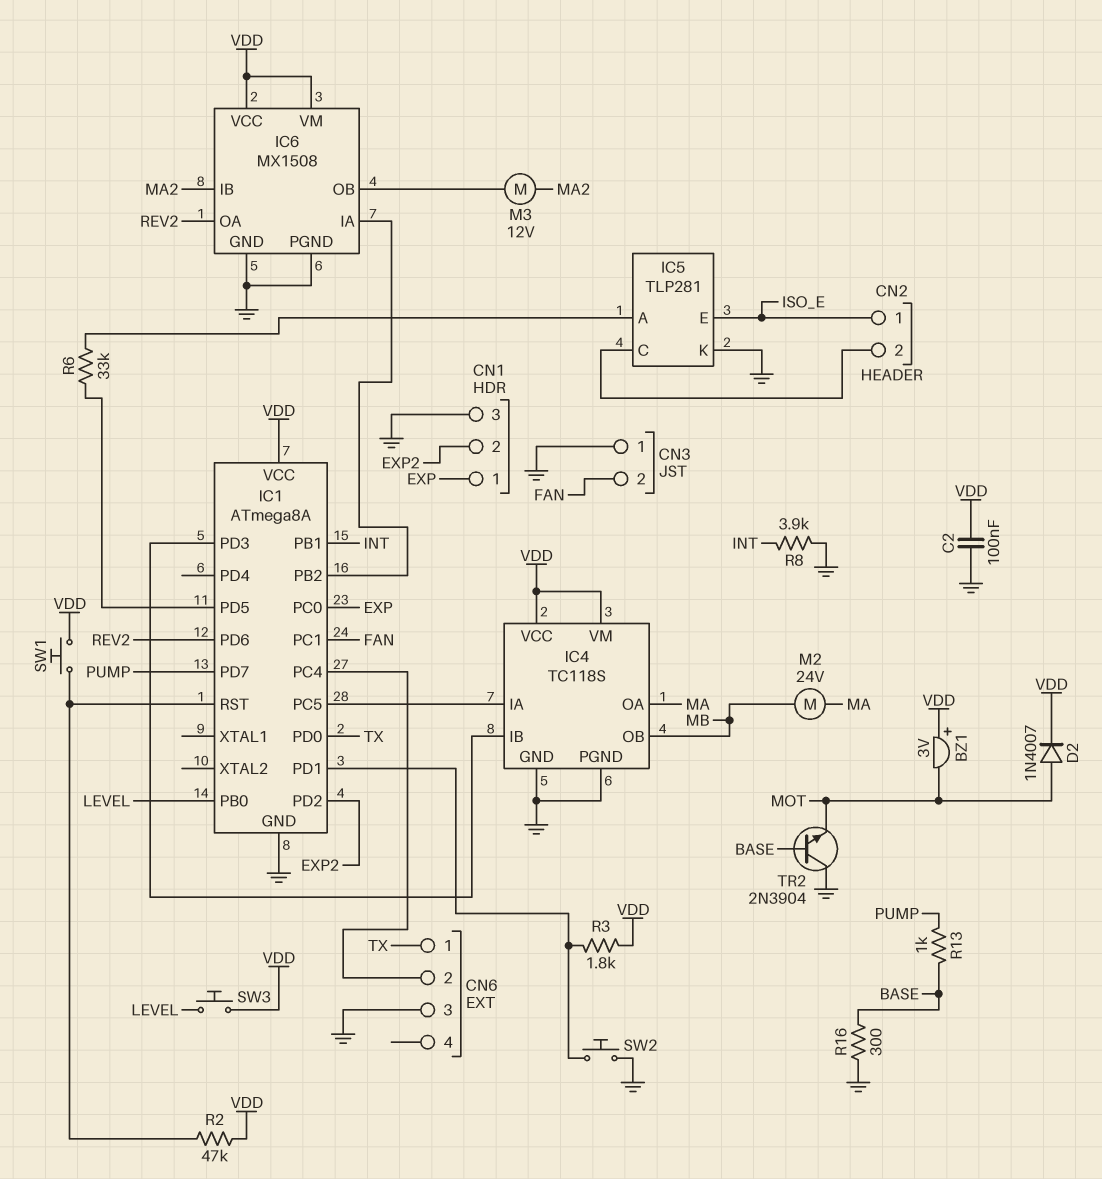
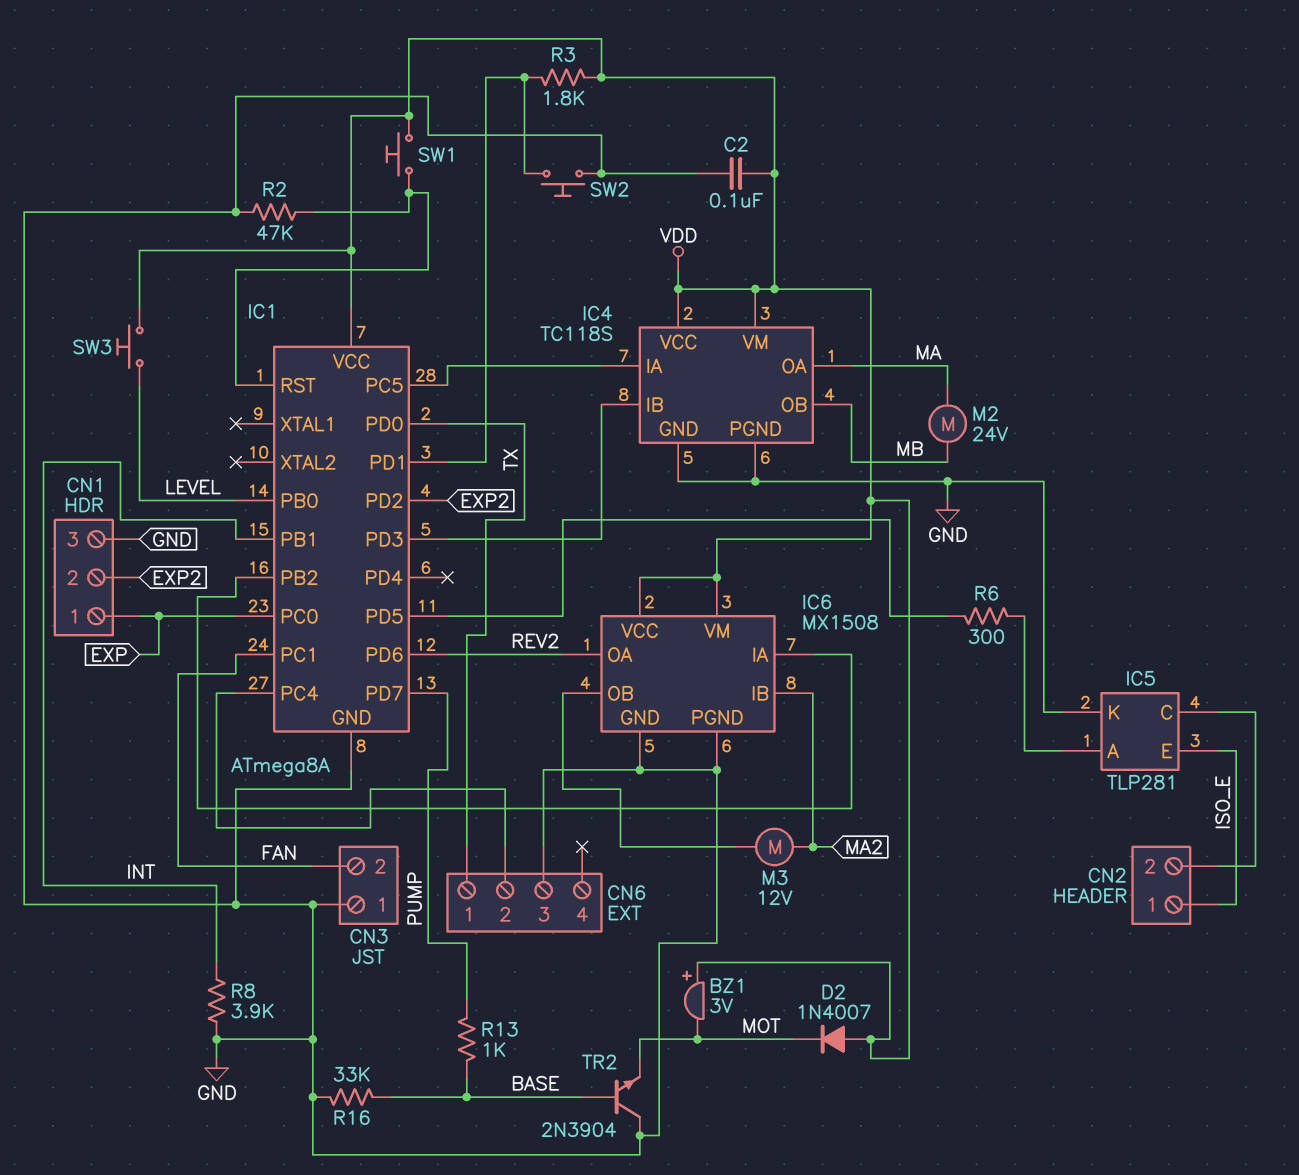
D2: diode 1N4007 (A MOT, K VDD) -> diode 1N4007 (A VDD, K MOT)
R2: 47k (IC1/RST, VDD) -> 47k (GND, IC1/RST)
R6: 33k (IC1/PD5, IC5/A) -> 300 (IC1/PD5, IC5/A)
R16: 300 (BASE, GND) -> 33k (BASE, GND)

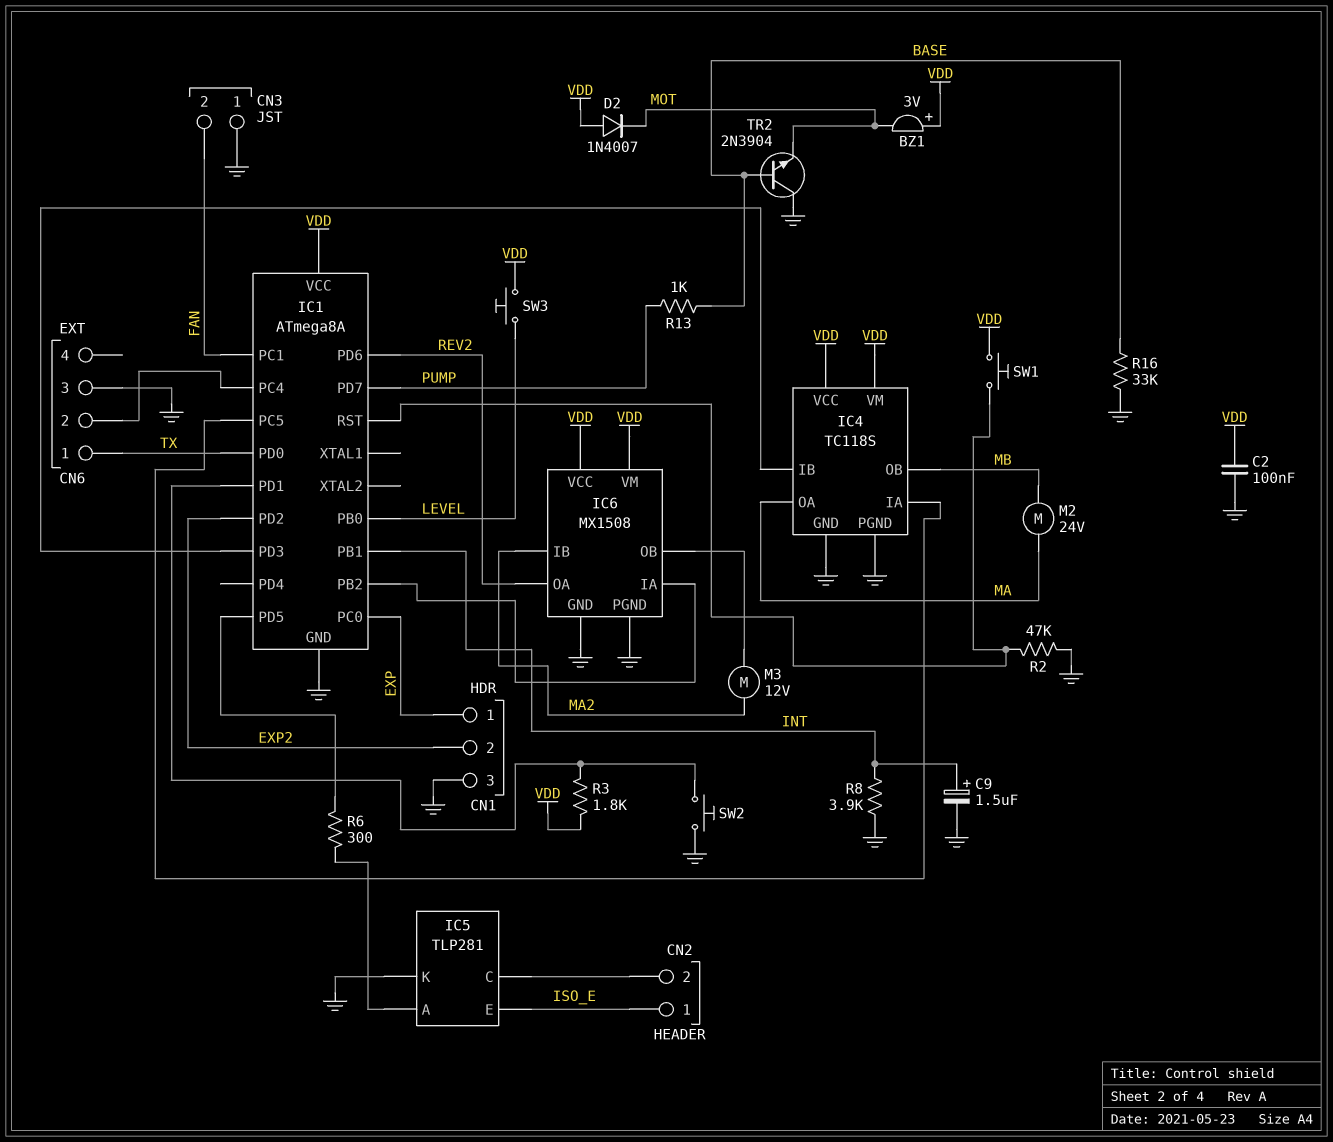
C9: none -> 1.5uF (plus INT, minus GND)

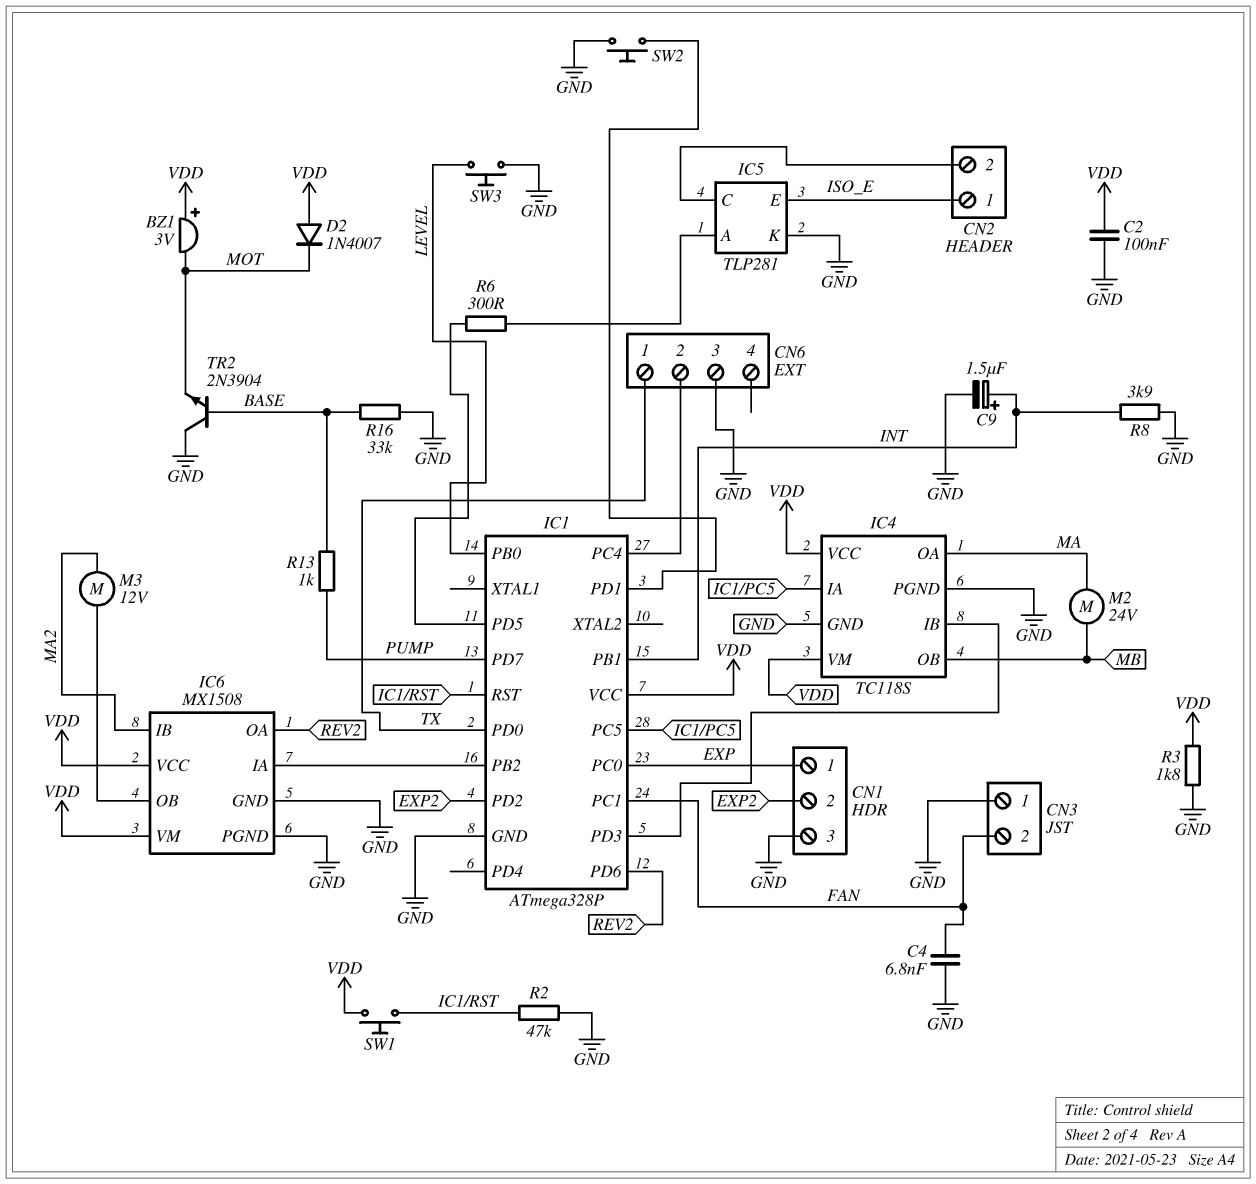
C4: none -> 6.8nF (FAN, GND)
IC1: ATmega8A -> ATmega328P
R3: 1.8k (IC1/PD1, VDD) -> 1.8k (GND, VDD)
SW3: button (LEVEL, VDD) -> button (GND, LEVEL)

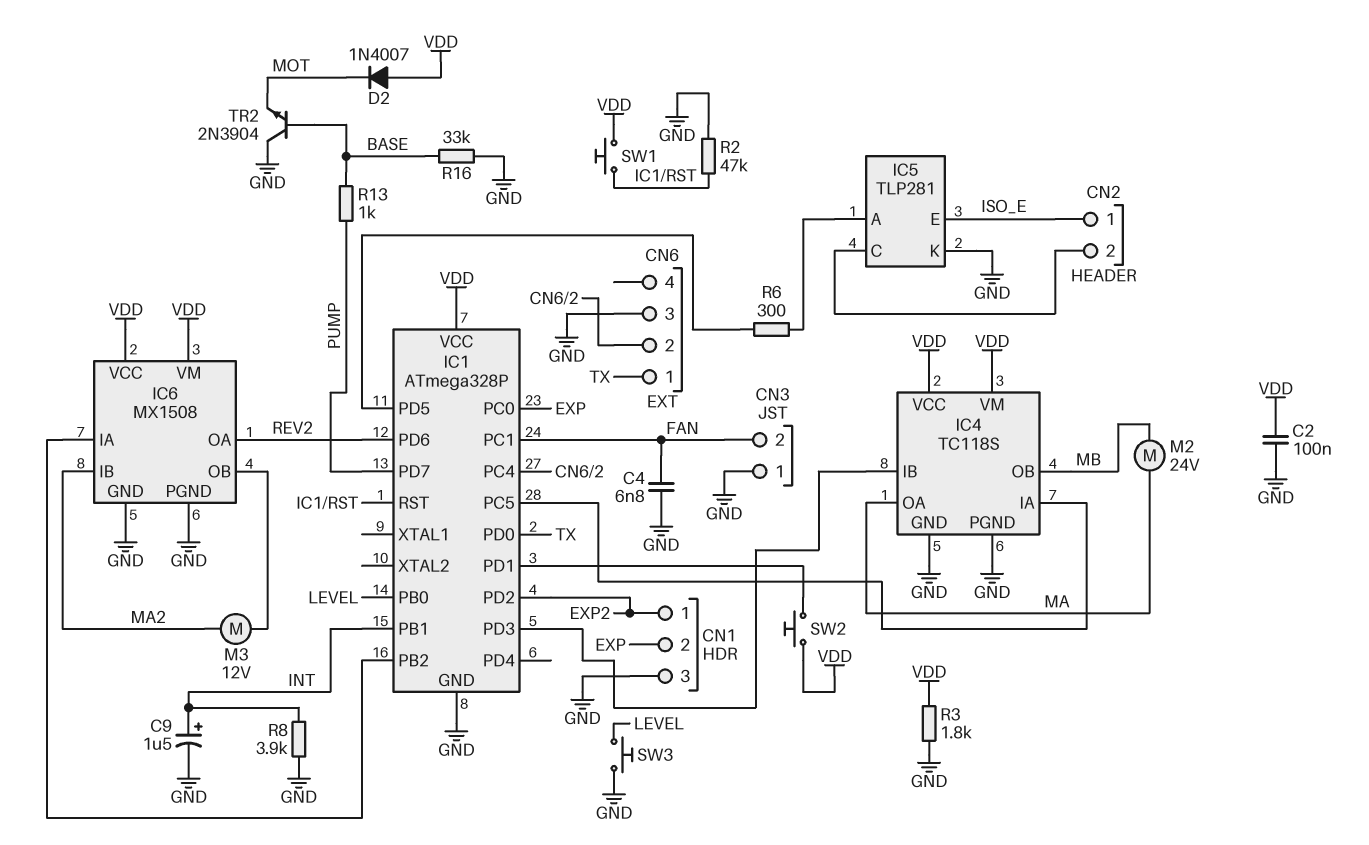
BZ1: buzzer 3V (plus VDD, minus MOT) -> none
CN1 pin 1: EXP -> EXP2
CN1 pin 2: EXP2 -> EXP
SW2: button (GND, IC1/PD1) -> button (IC1/PD1, VDD)

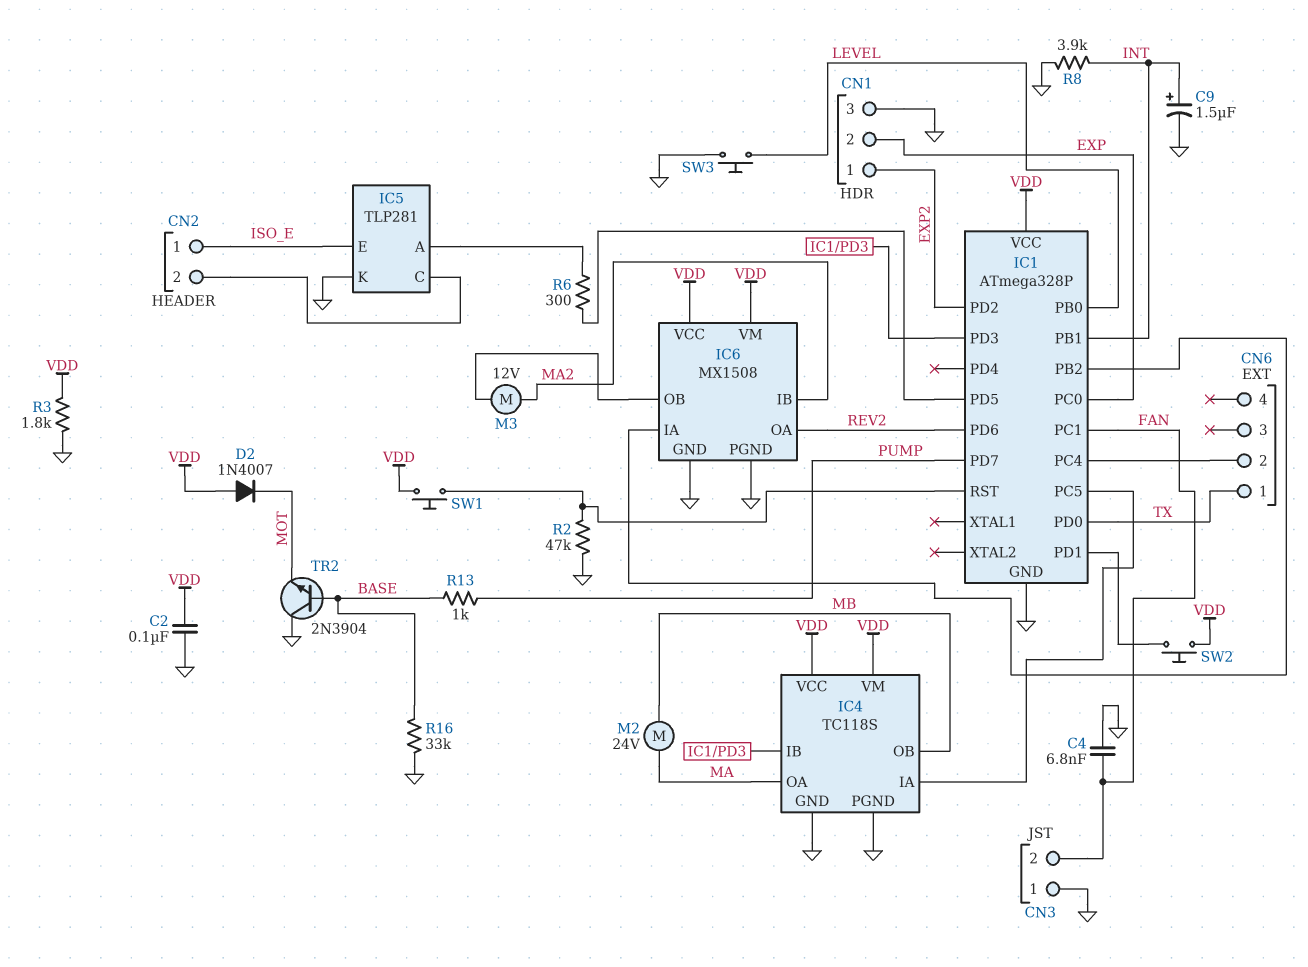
CN6 pin 3: GND -> none

